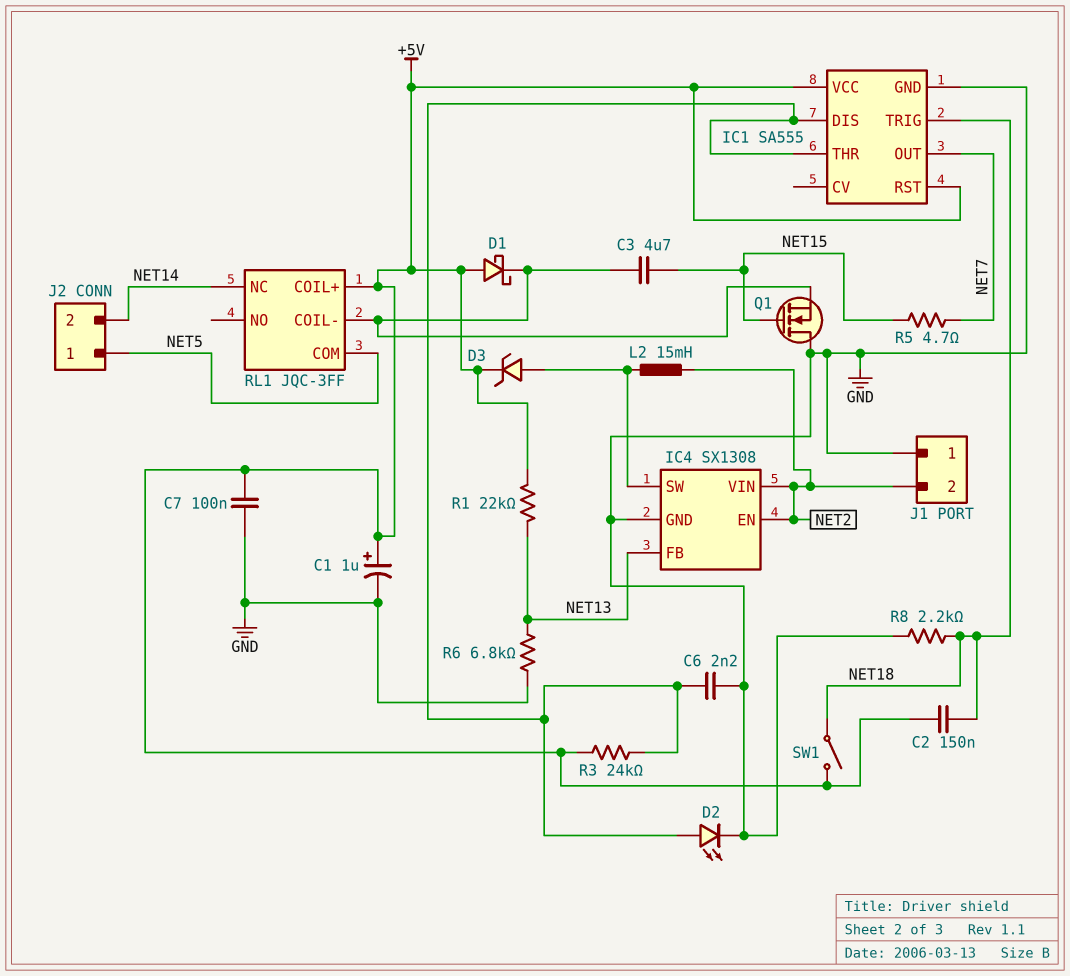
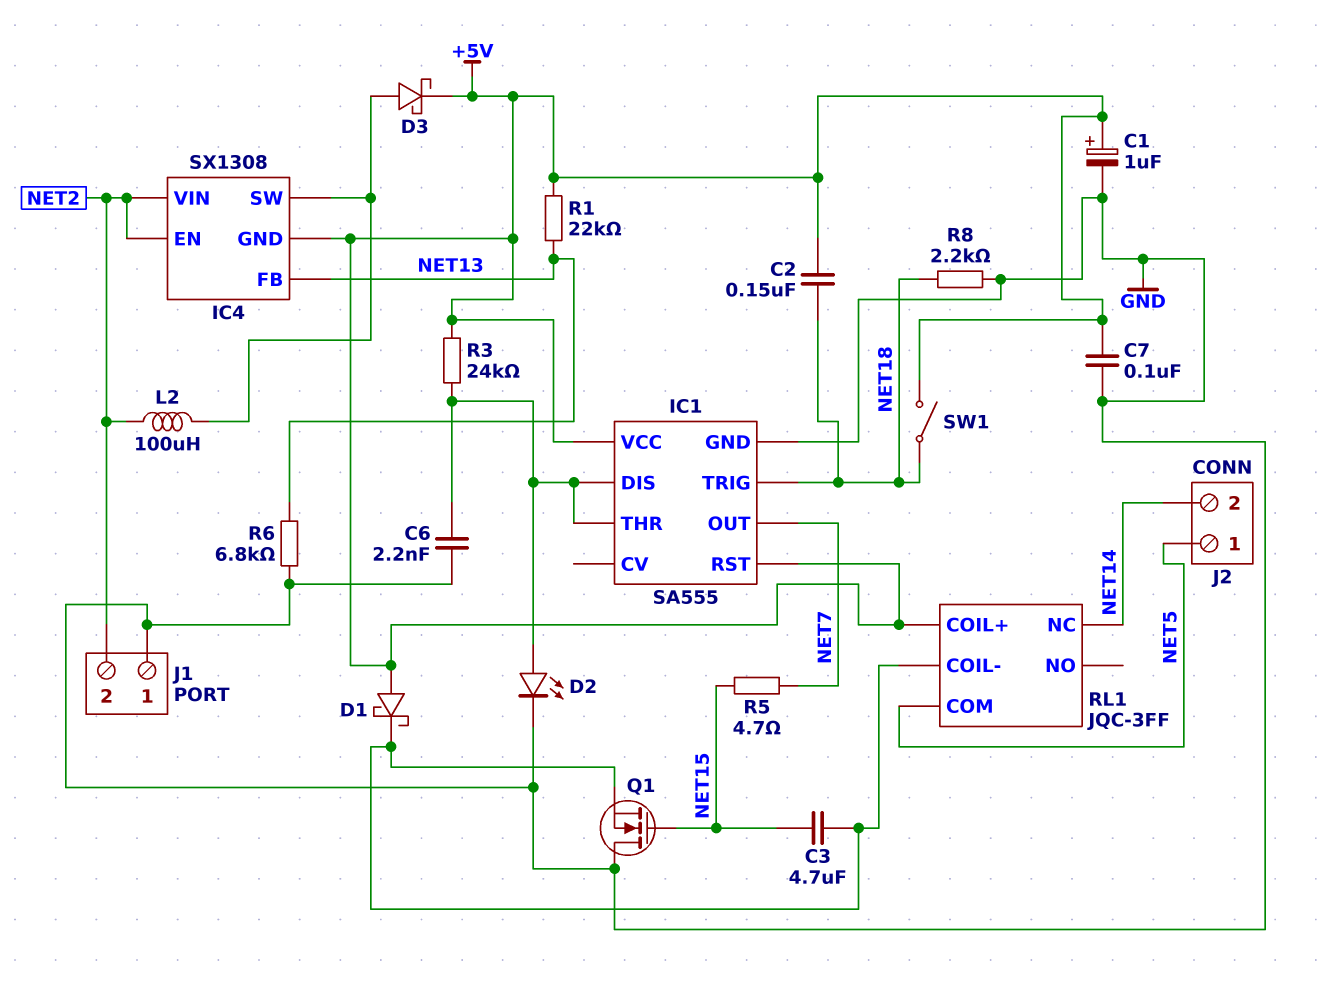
D3: zener (A IC4/SW, K +5V) -> schottky (A IC4/SW, K +5V)
IC4 pin GND: GND -> +5V
L2: 15mH (IC4/SW, NET2) -> 100uH (IC4/SW, NET2)

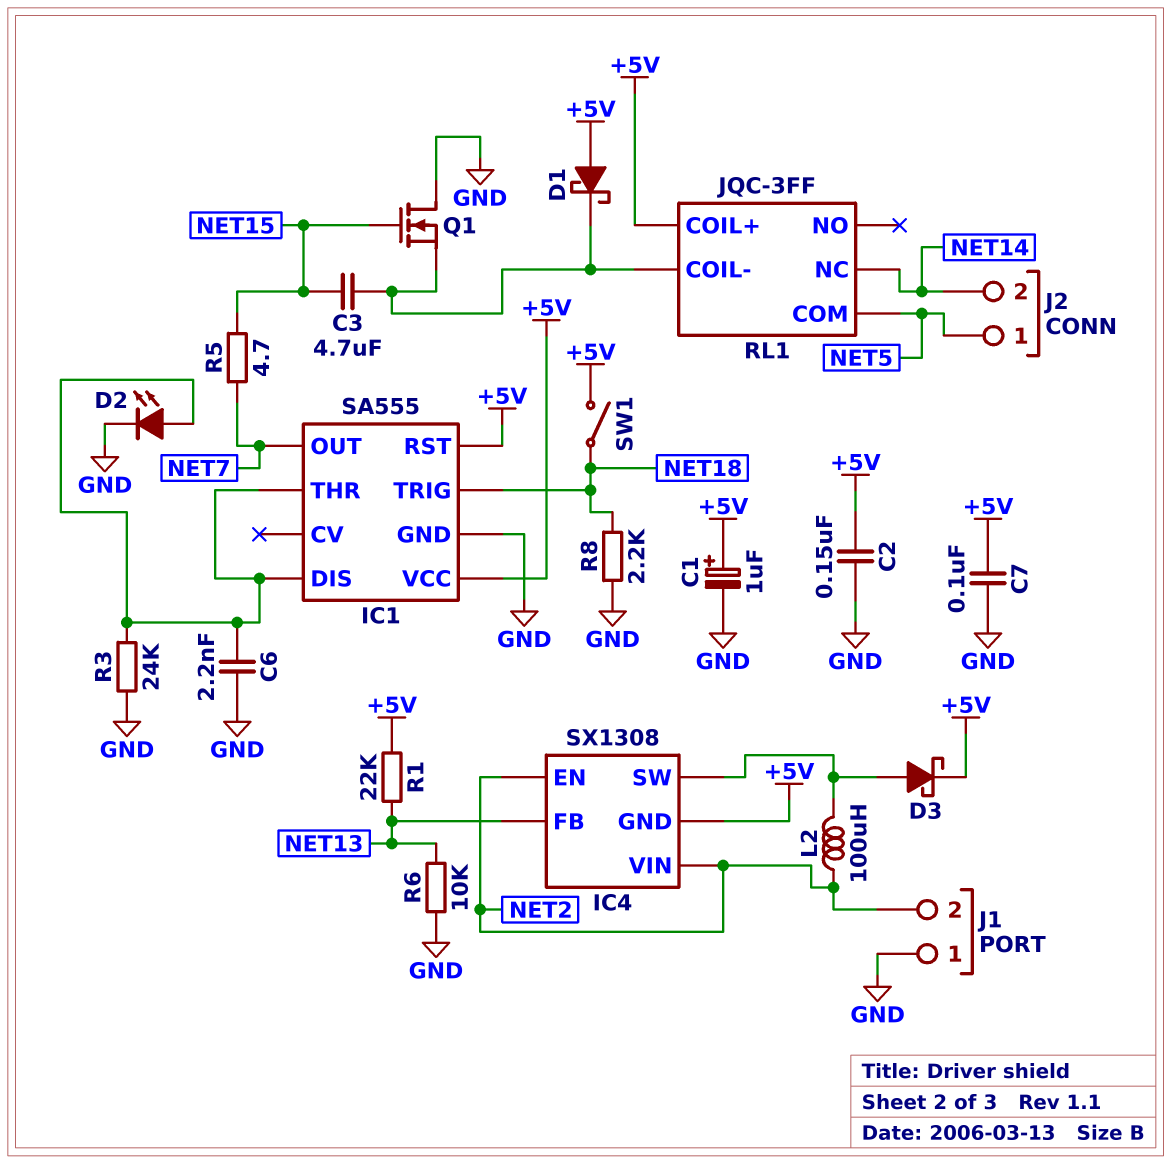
C2: 150nF (+5V, NET18) -> 150nF (+5V, GND)
R3: 24k (+5V, IC1/DIS) -> 24k (GND, IC1/DIS)
R6: 6.8k (GND, NET13) -> 10k (GND, NET13)

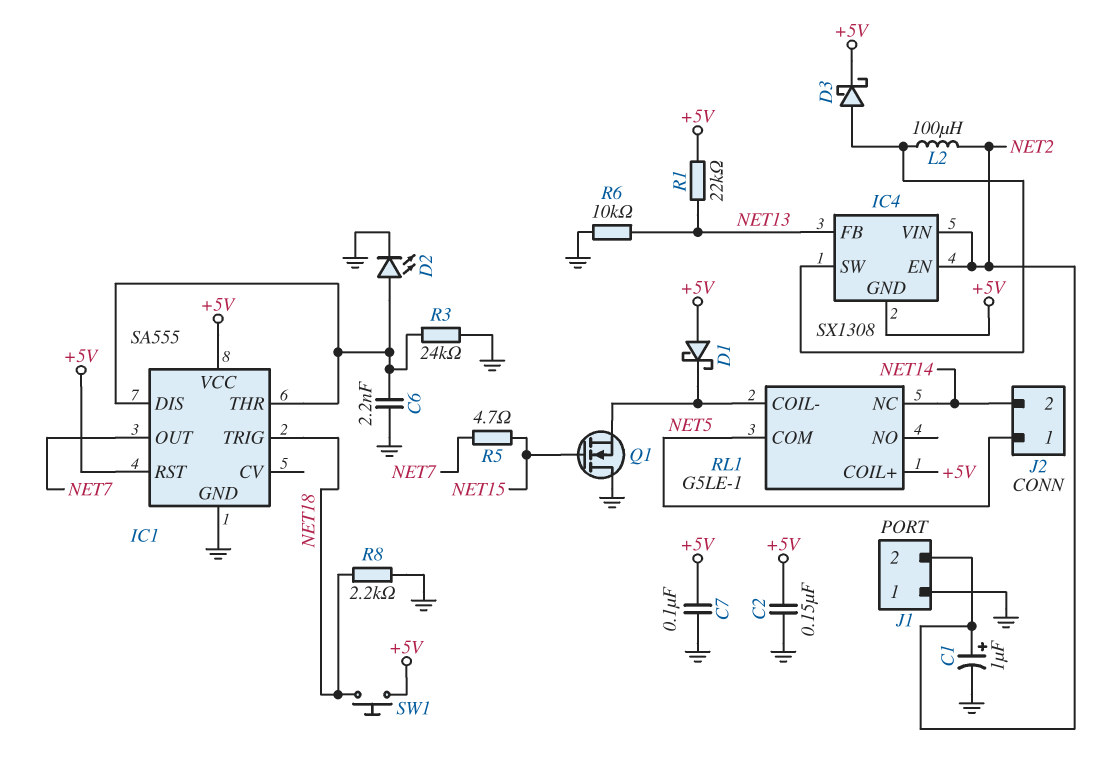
C1: 1uF (plus +5V, minus GND) -> 1uF (plus NET2, minus GND)
C3: 4.7uF (NET15, RL1/COIL-) -> none
RL1: JQC-3FF -> G5LE-1
SW1: switch (+5V, NET18) -> button (+5V, NET18)

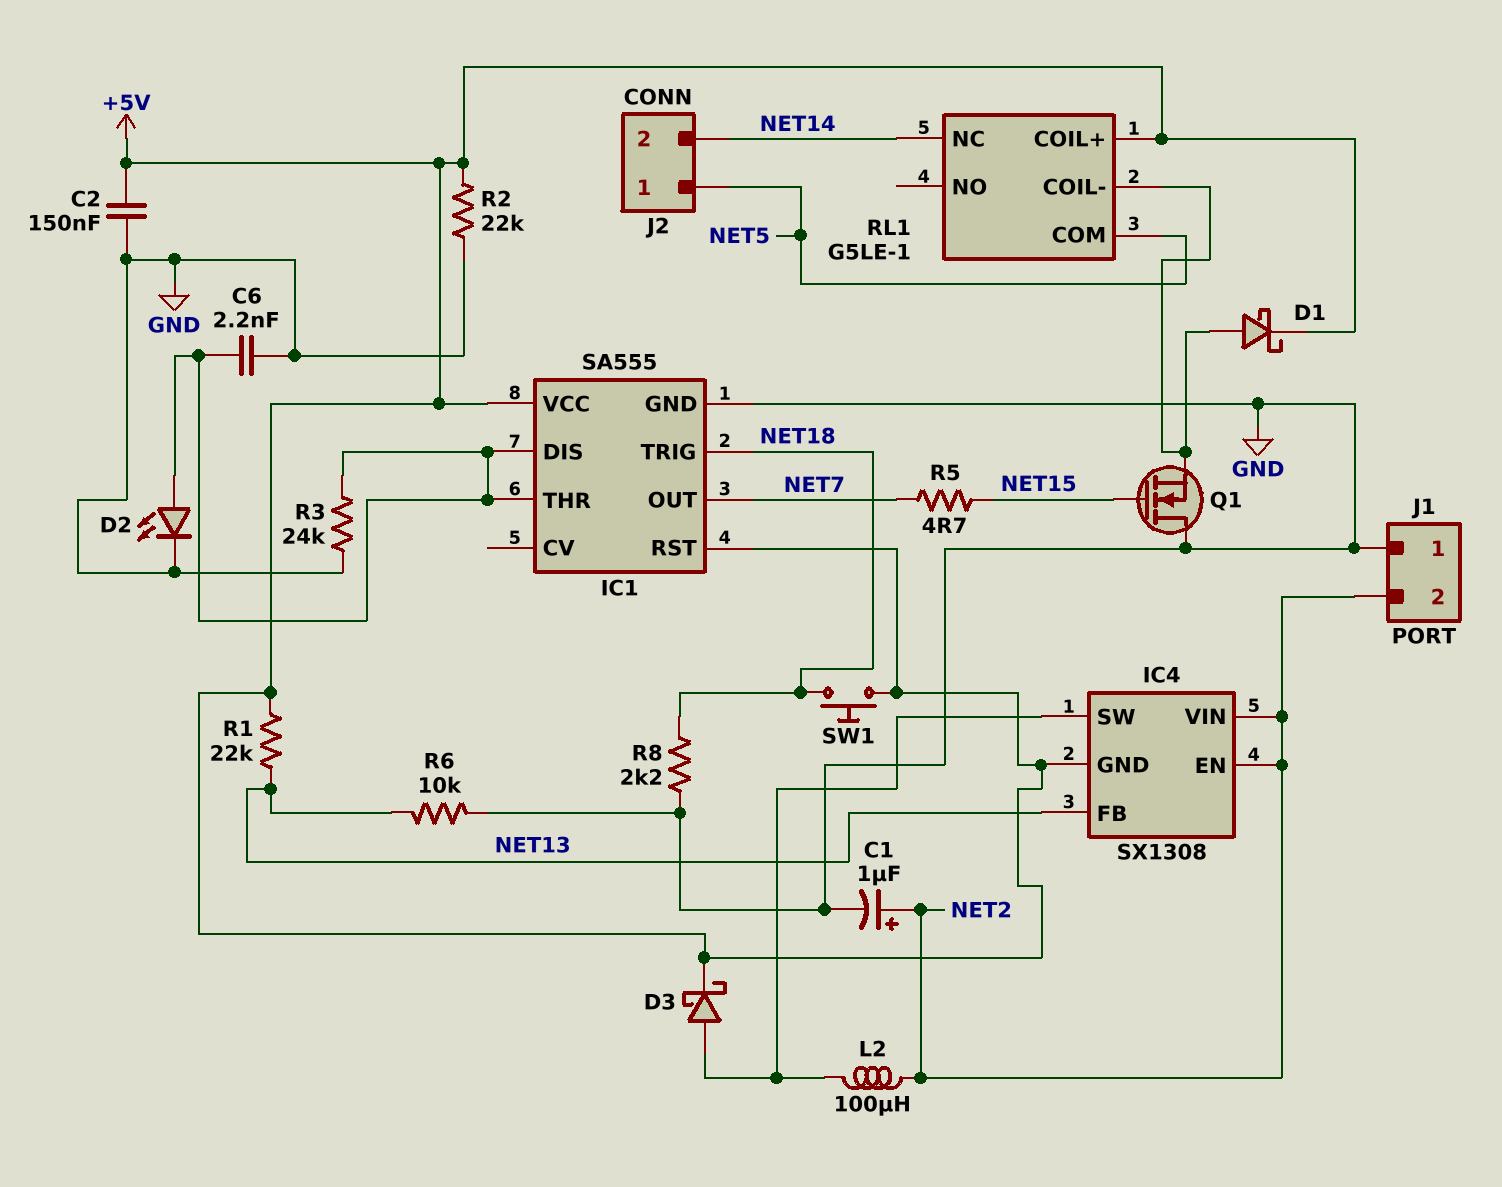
C7: 100nF (+5V, GND) -> none
D1: schottky (A +5V, K RL1/COIL-) -> schottky (A RL1/COIL-, K +5V)
R2: none -> 22k (+5V, GND)

